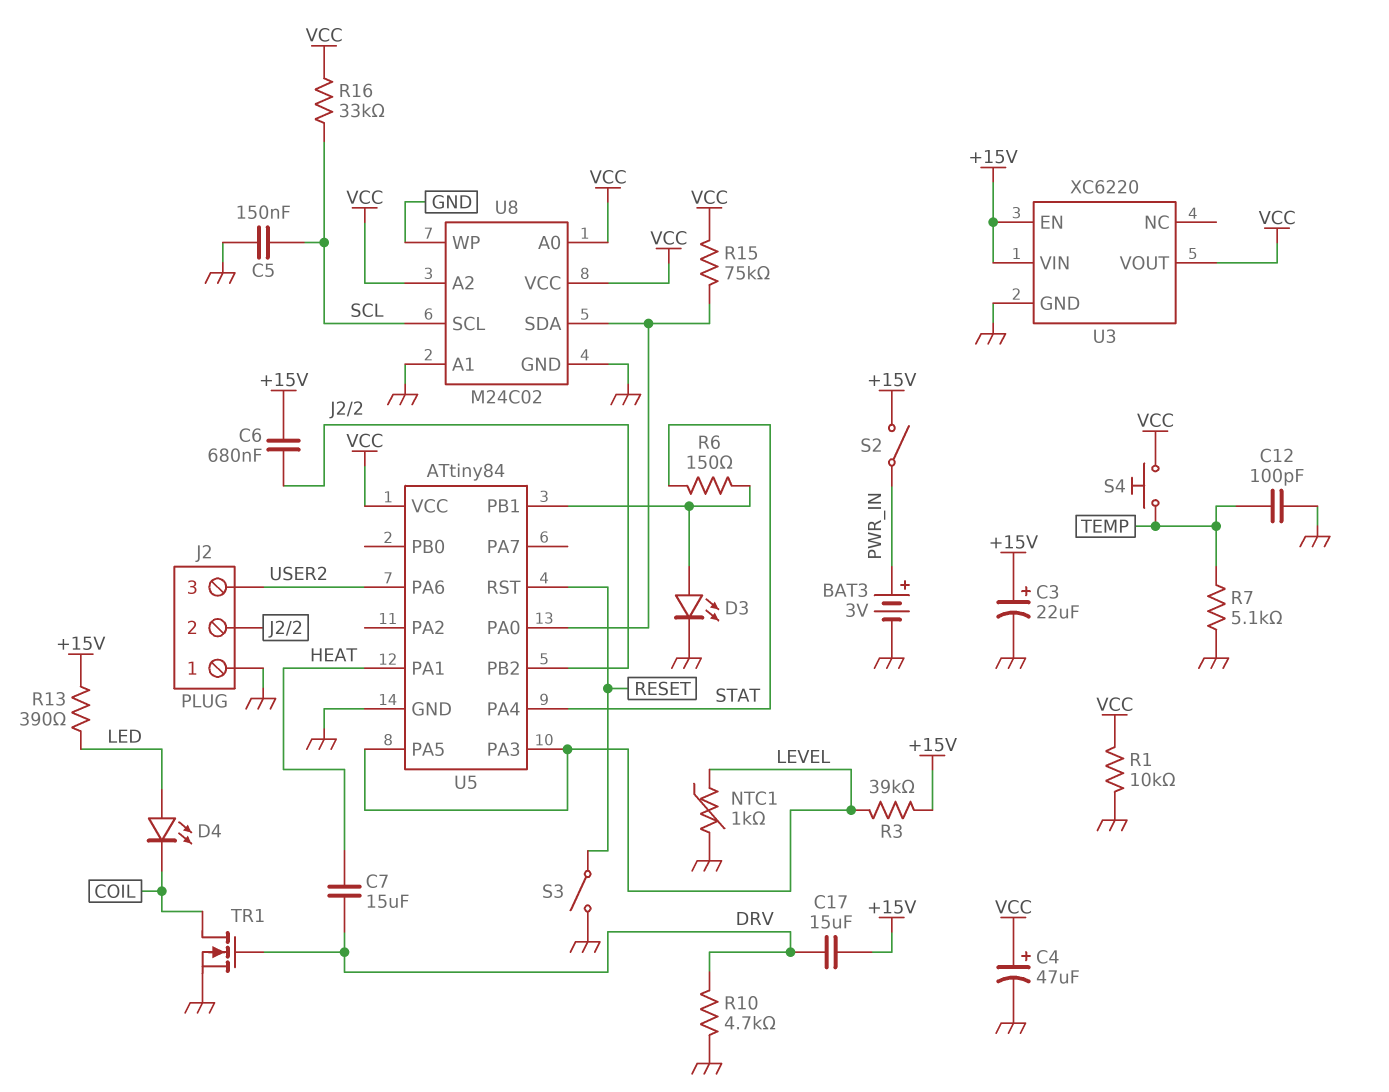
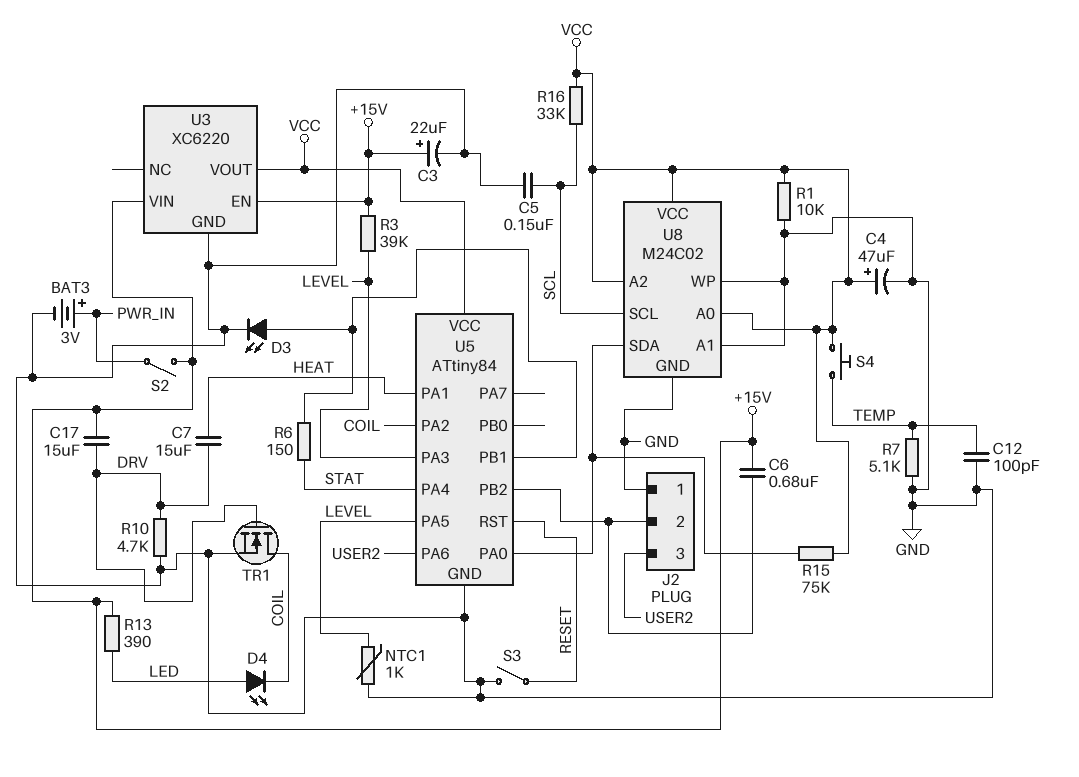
U5 pin PA2: none -> COIL

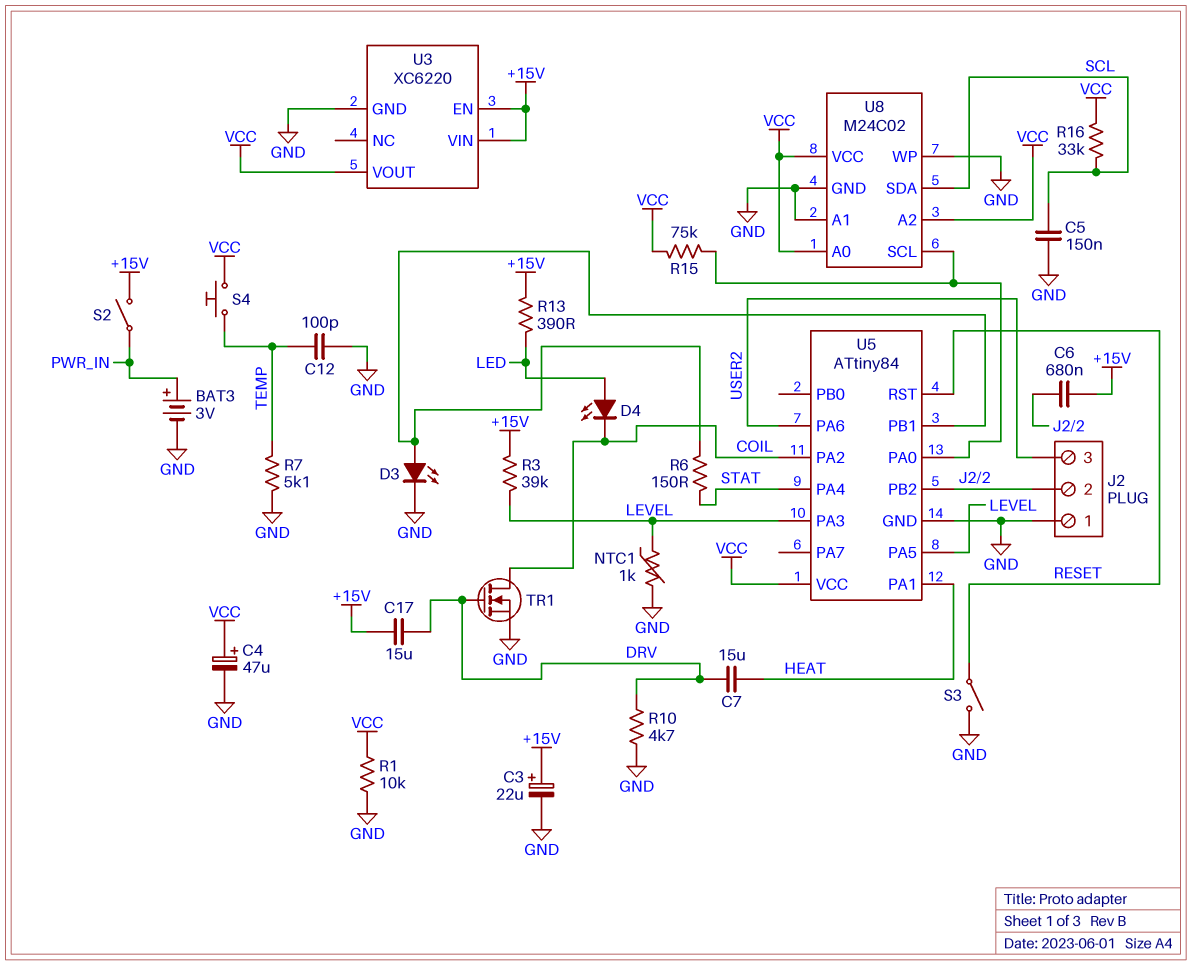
U8 pin SCL: SCL -> U5/PA0
U8 pin SDA: U5/PA0 -> SCL

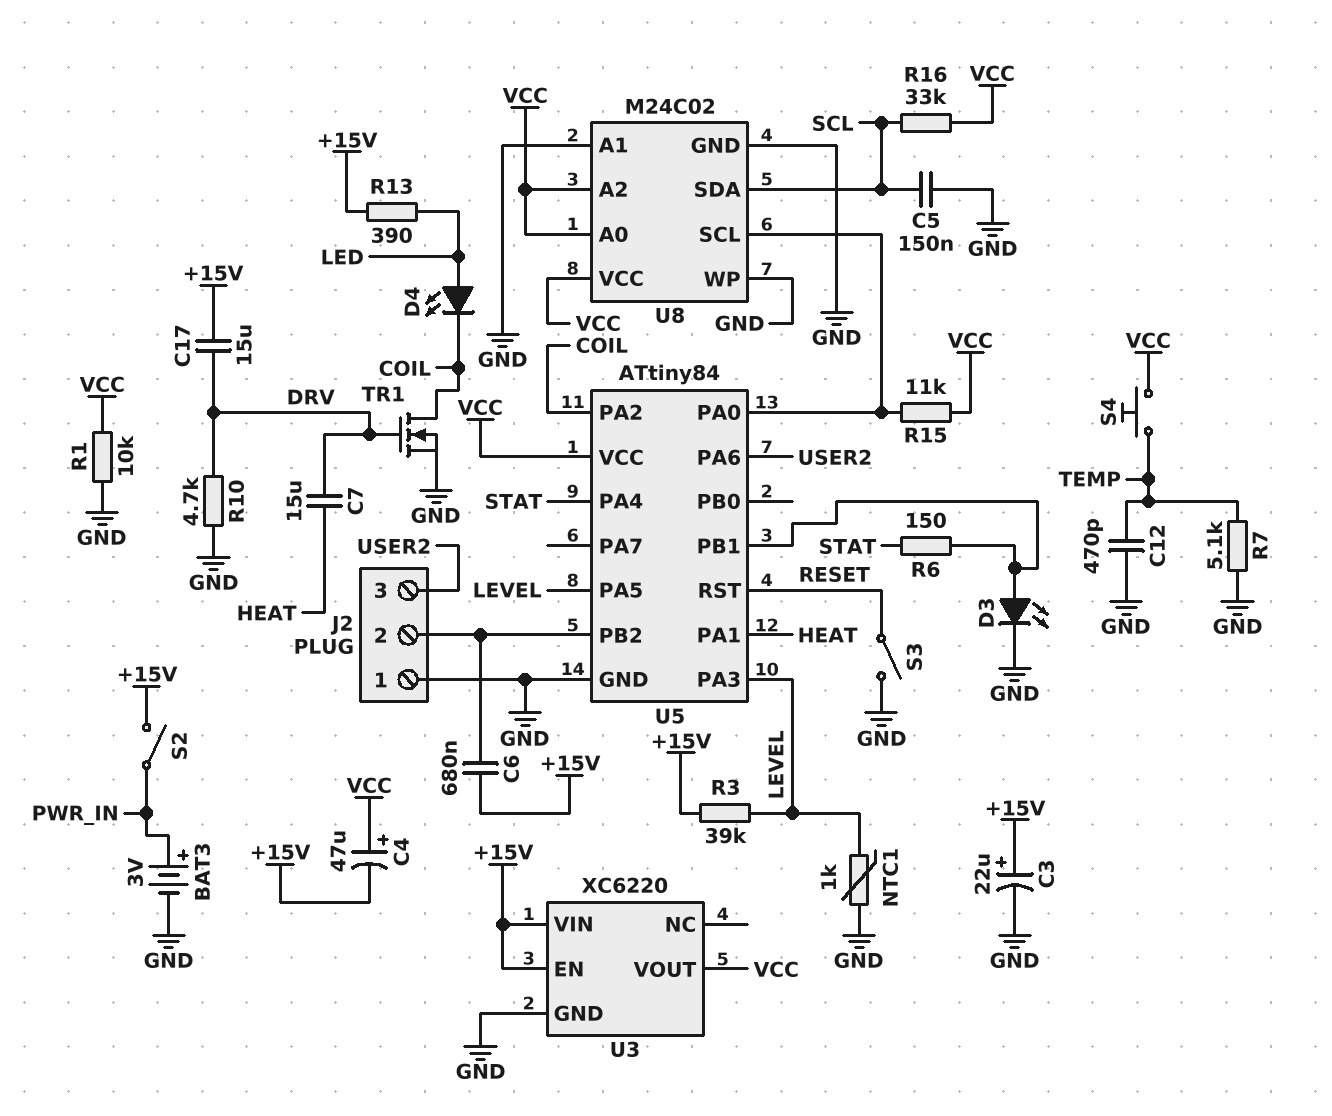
C4: 47uF (plus VCC, minus GND) -> 47uF (plus VCC, minus +15V)
C12: 100pF (GND, TEMP) -> 470pF (GND, TEMP)
R15: 75k (U5/PA0, VCC) -> 11k (U5/PA0, VCC)

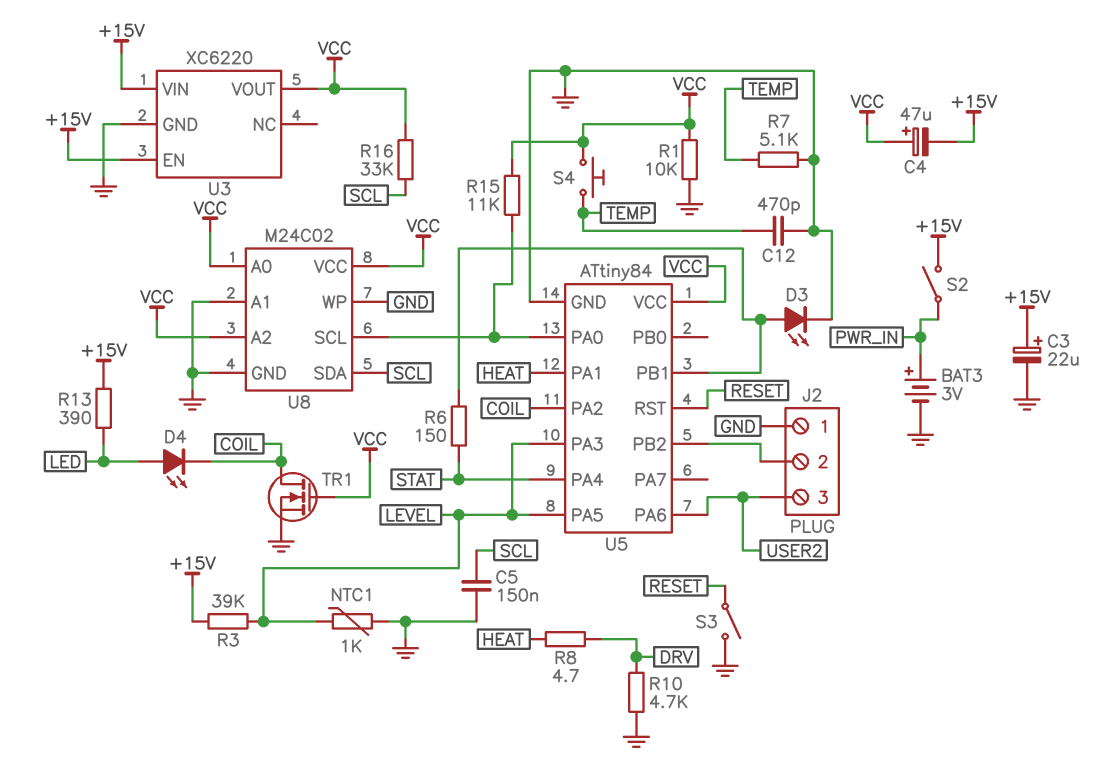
C6: 680nF (+15V, J2/2) -> none
C7: 15uF (DRV, HEAT) -> none
C17: 15uF (+15V, DRV) -> none
R8: none -> 4.7 (DRV, HEAT)
TR1: NMOS (G DRV, D COIL, S GND) -> NMOS (G VCC, D COIL, S GND)

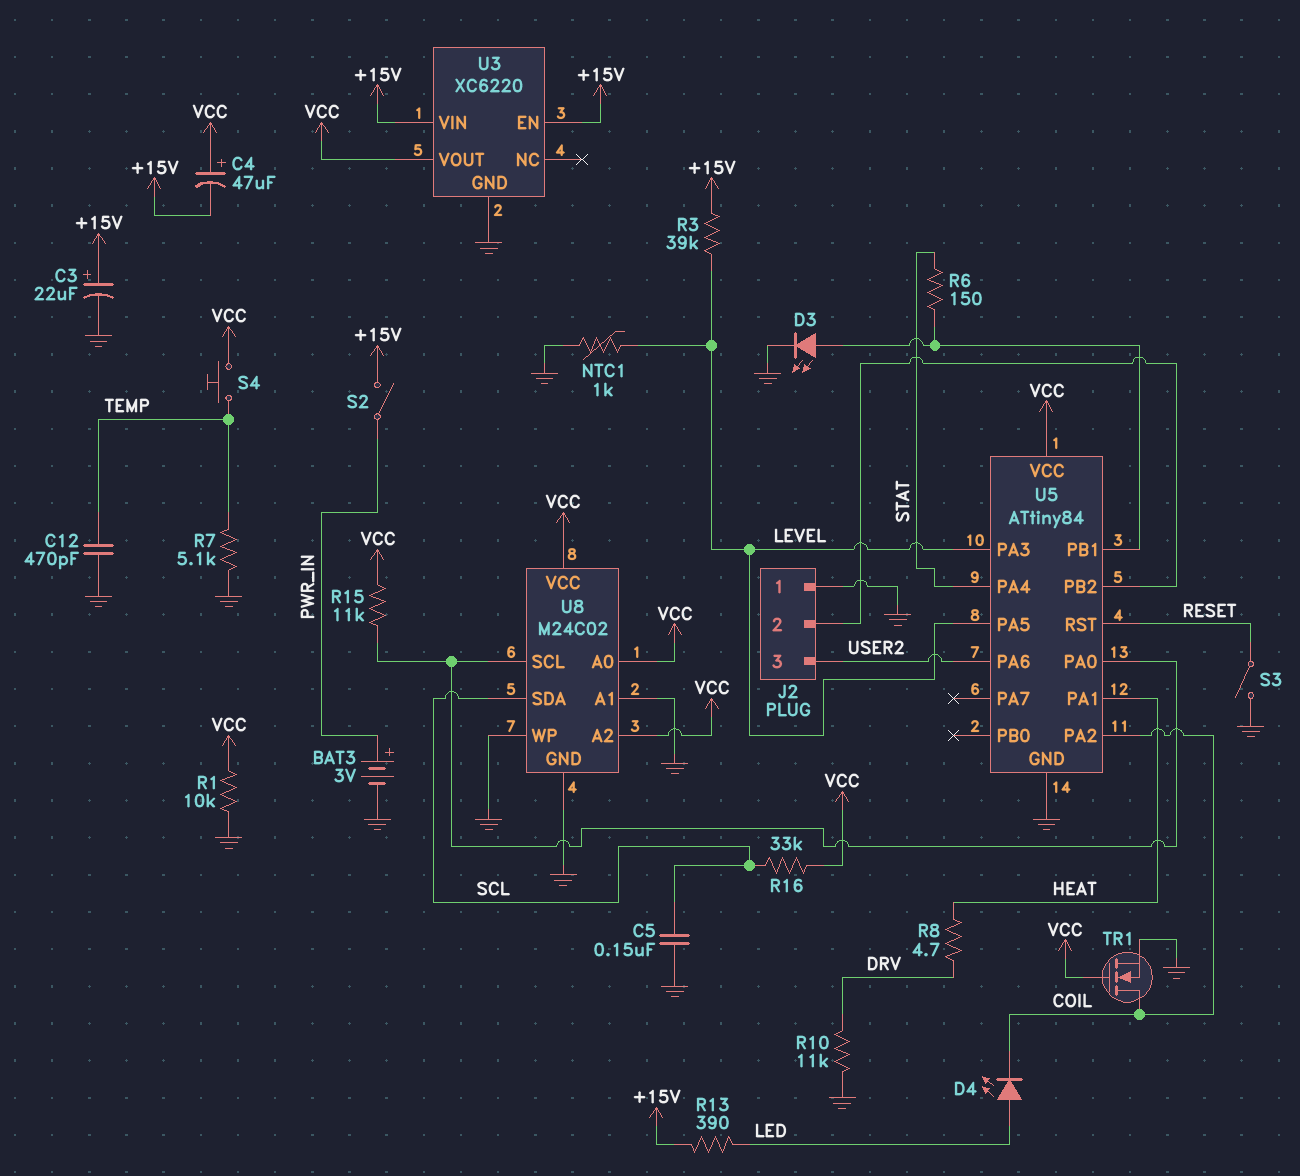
R10: 4.7k (DRV, GND) -> 11k (DRV, GND)

